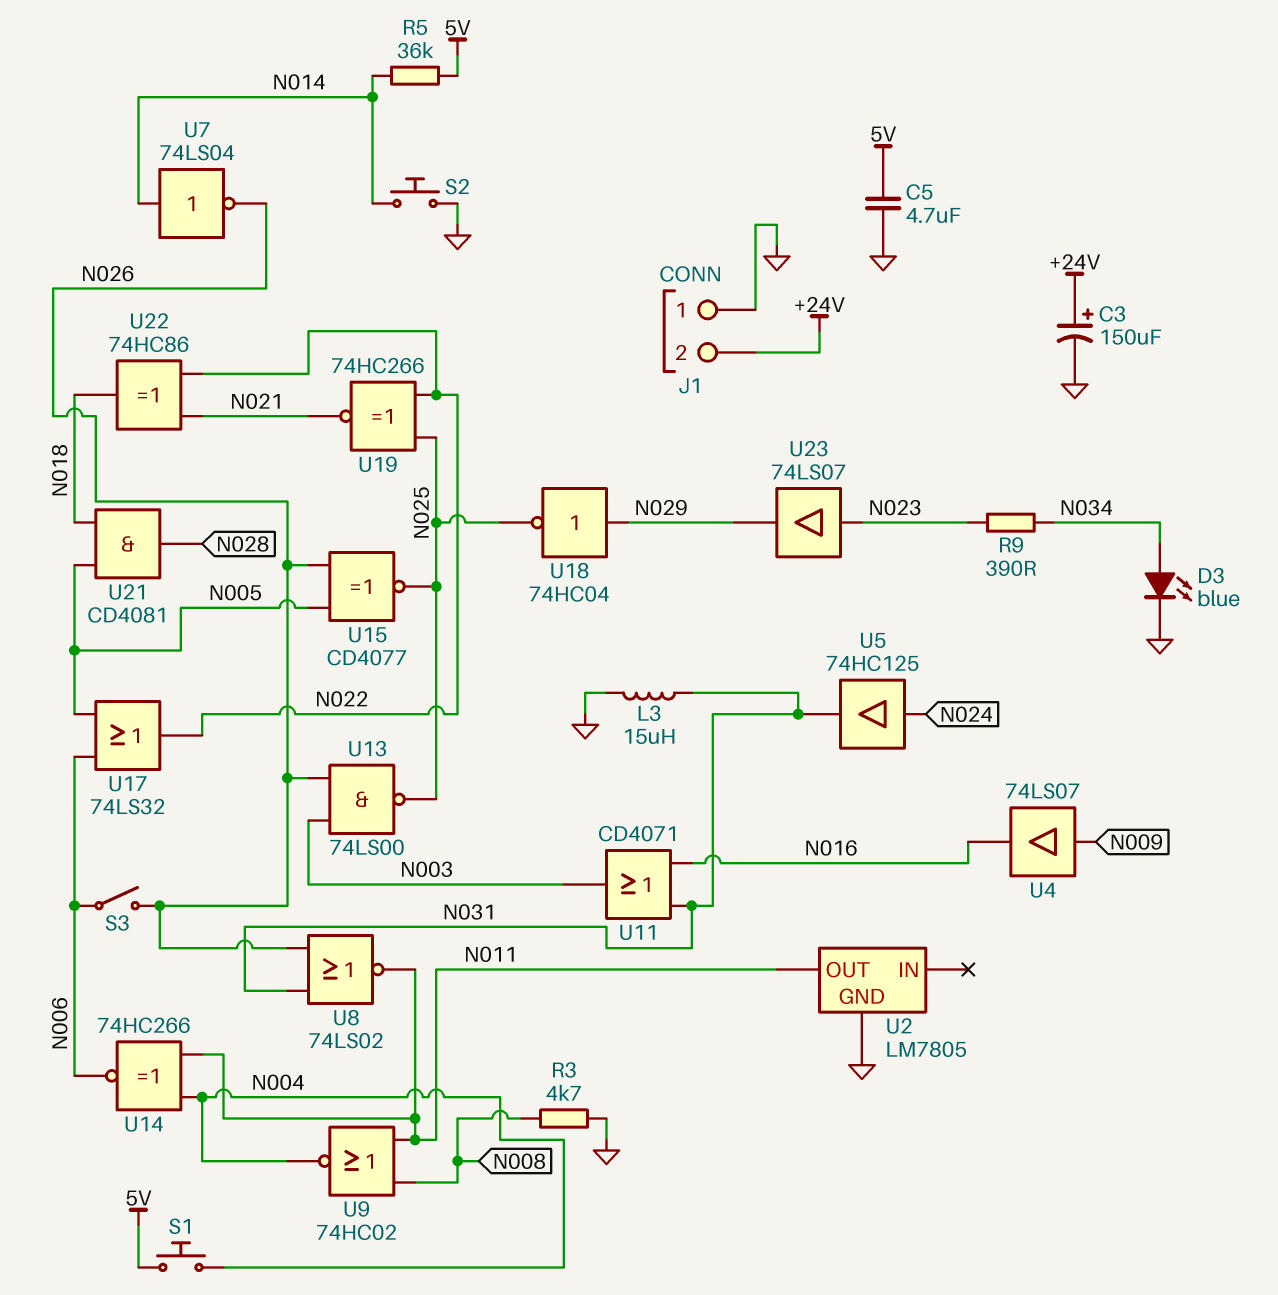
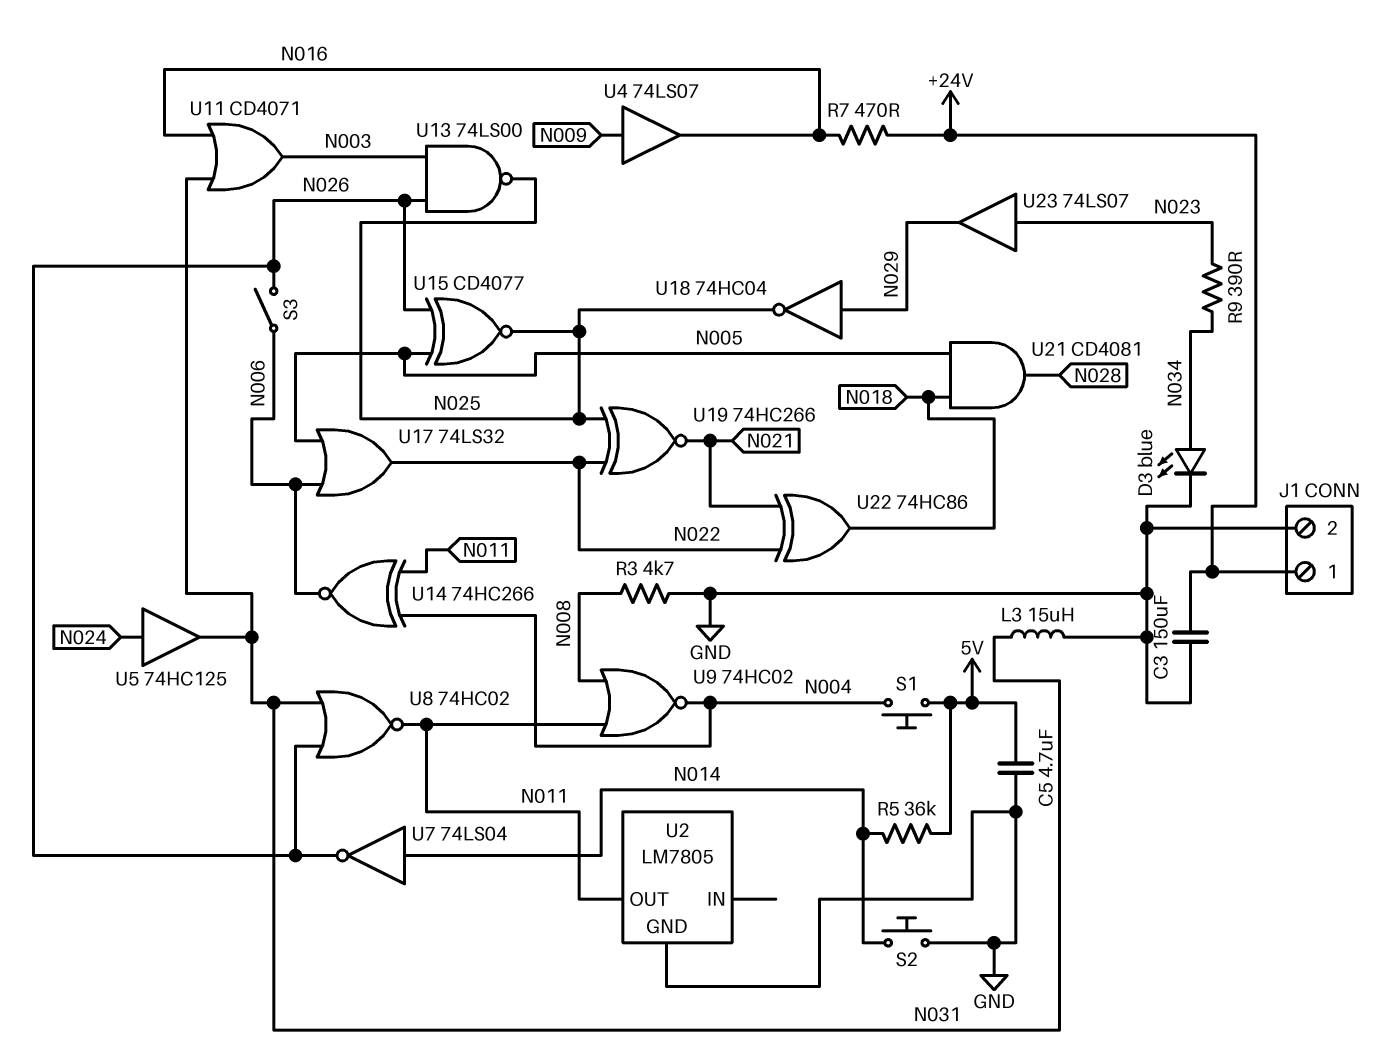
C3: 150uF (plus +24V, minus GND) -> 150uF (+24V, GND)
J1 pin 1: GND -> +24V
J1 pin 2: +24V -> GND
R7: none -> 470 (+24V, N016)
U8: NOR 74LS02 (in N026, in N031, out N011) -> NOR 74HC02 (in N026, in N031, out N011)

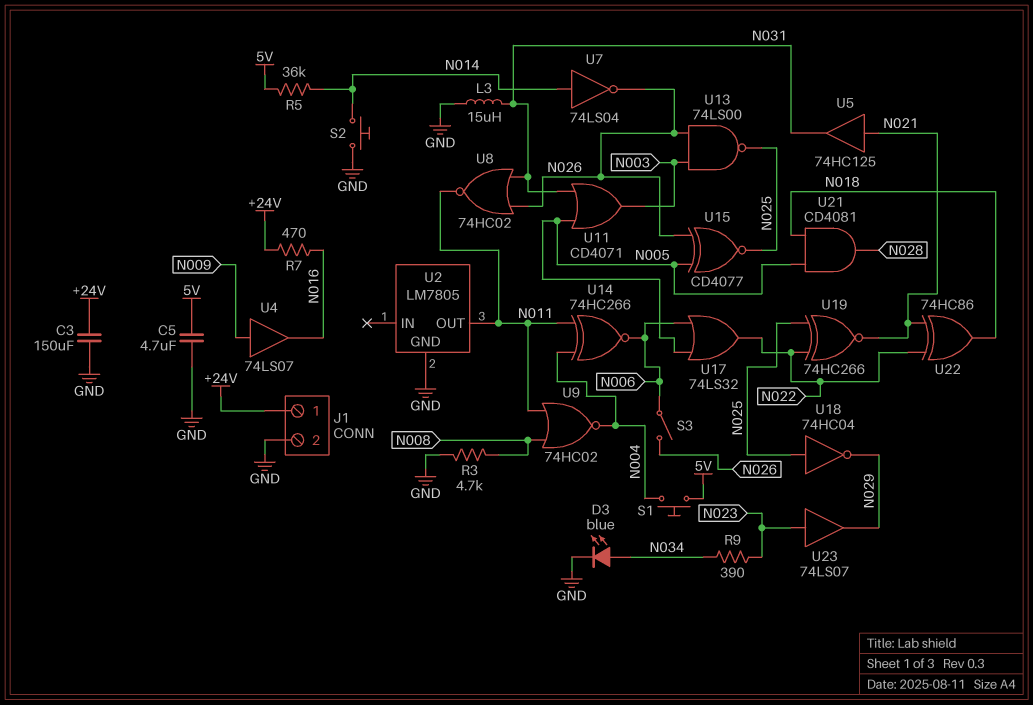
U5: buffer 74HC125 (in N024, out N031) -> buffer 74HC125 (in N021, out N031)
U11: OR CD4071 (in N016, in N031, out N003) -> OR CD4071 (in N005, in N031, out N003)
U18: NOT 74HC04 (in N029, out N025) -> NOT 74HC04 (in N025, out N029)

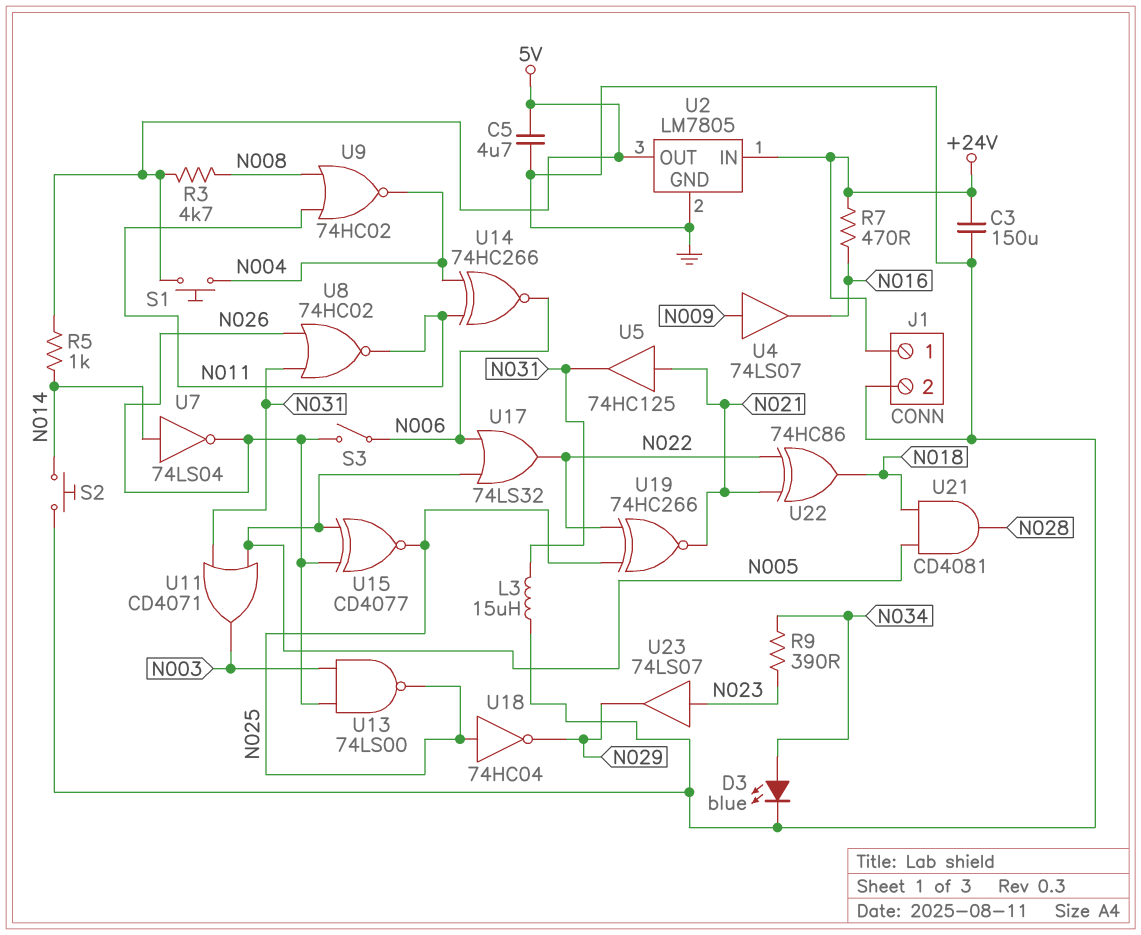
R3: 4.7k (GND, N008) -> 4.7k (5V, N008)
R5: 36k (5V, N014) -> 1k (5V, N014)
U2 pin IN: none -> +24V
U2 pin OUT: N011 -> 5V

